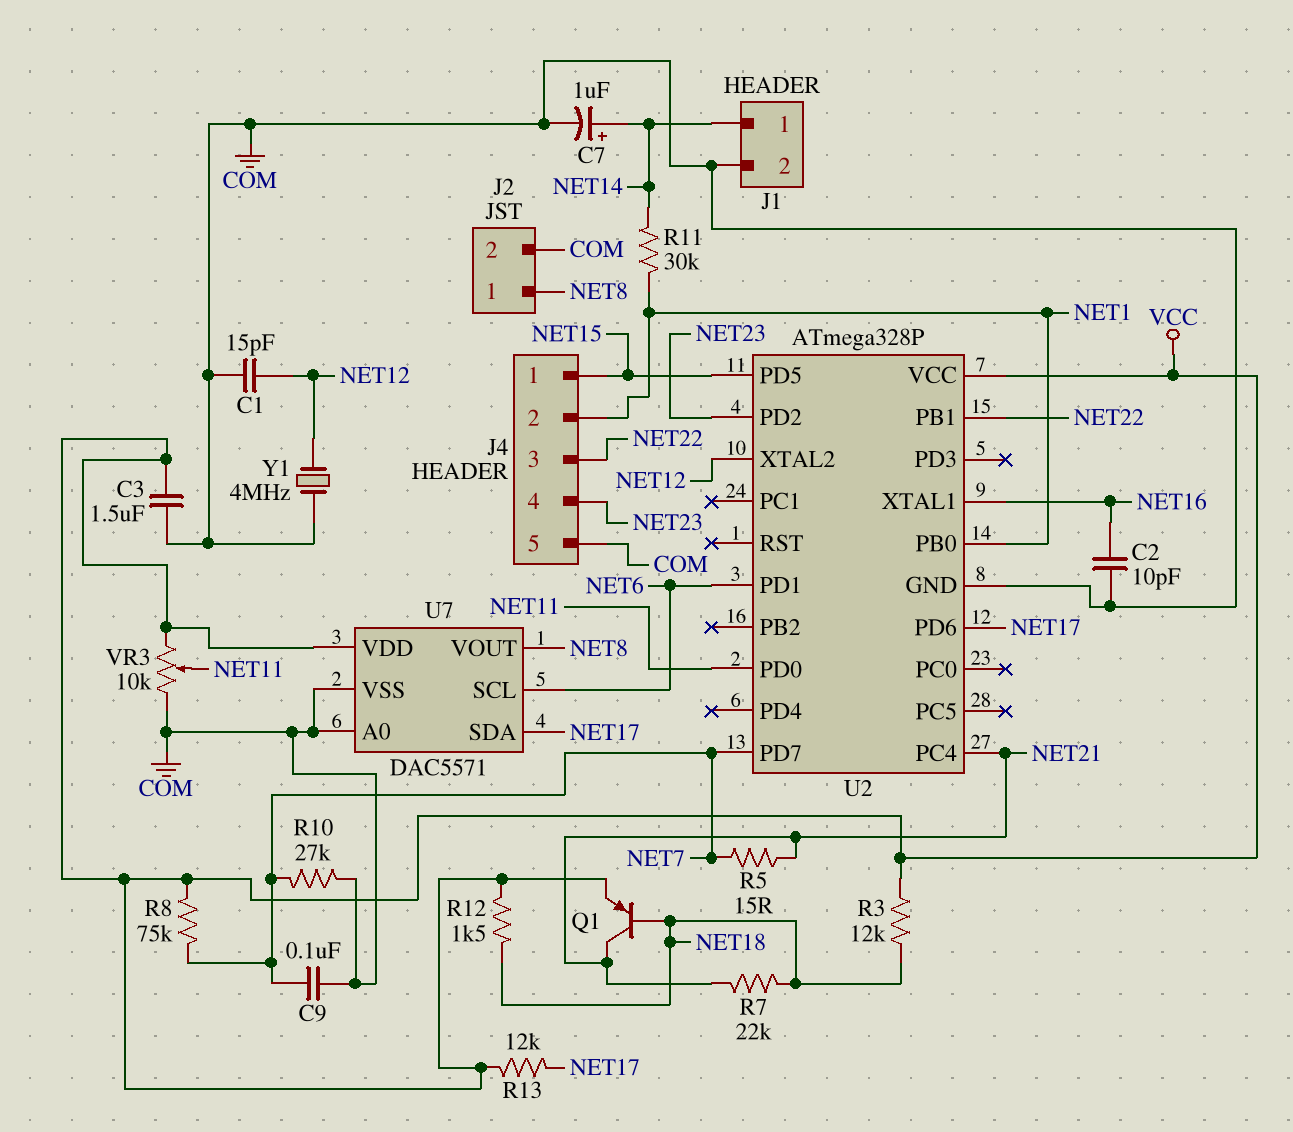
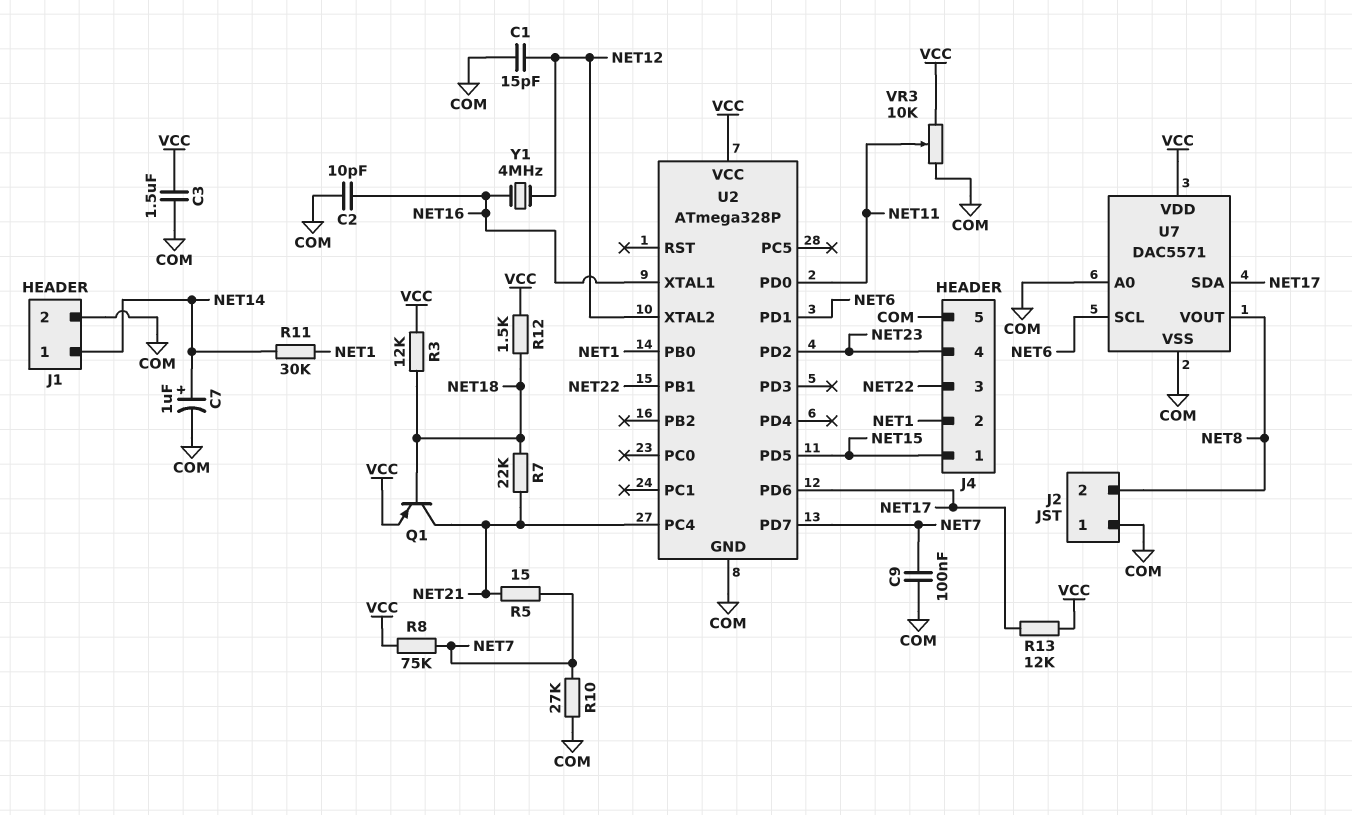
J2 pin 1: NET8 -> COM
J2 pin 2: COM -> NET8
Y1: 4MHz (COM, NET12) -> 4MHz (NET12, NET16)

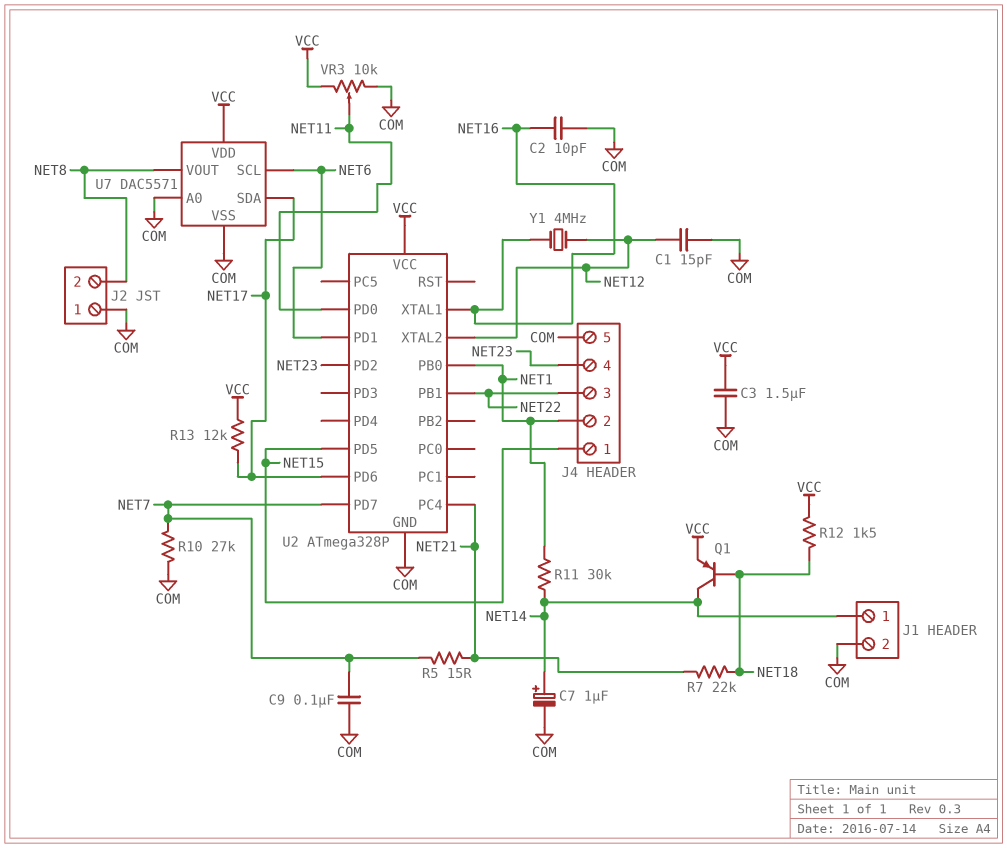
Q1: PNP (B NET18, C NET21, E VCC) -> PNP (B NET18, C NET14, E VCC)
R3: 12k (NET18, VCC) -> none
R8: 75k (NET7, VCC) -> none

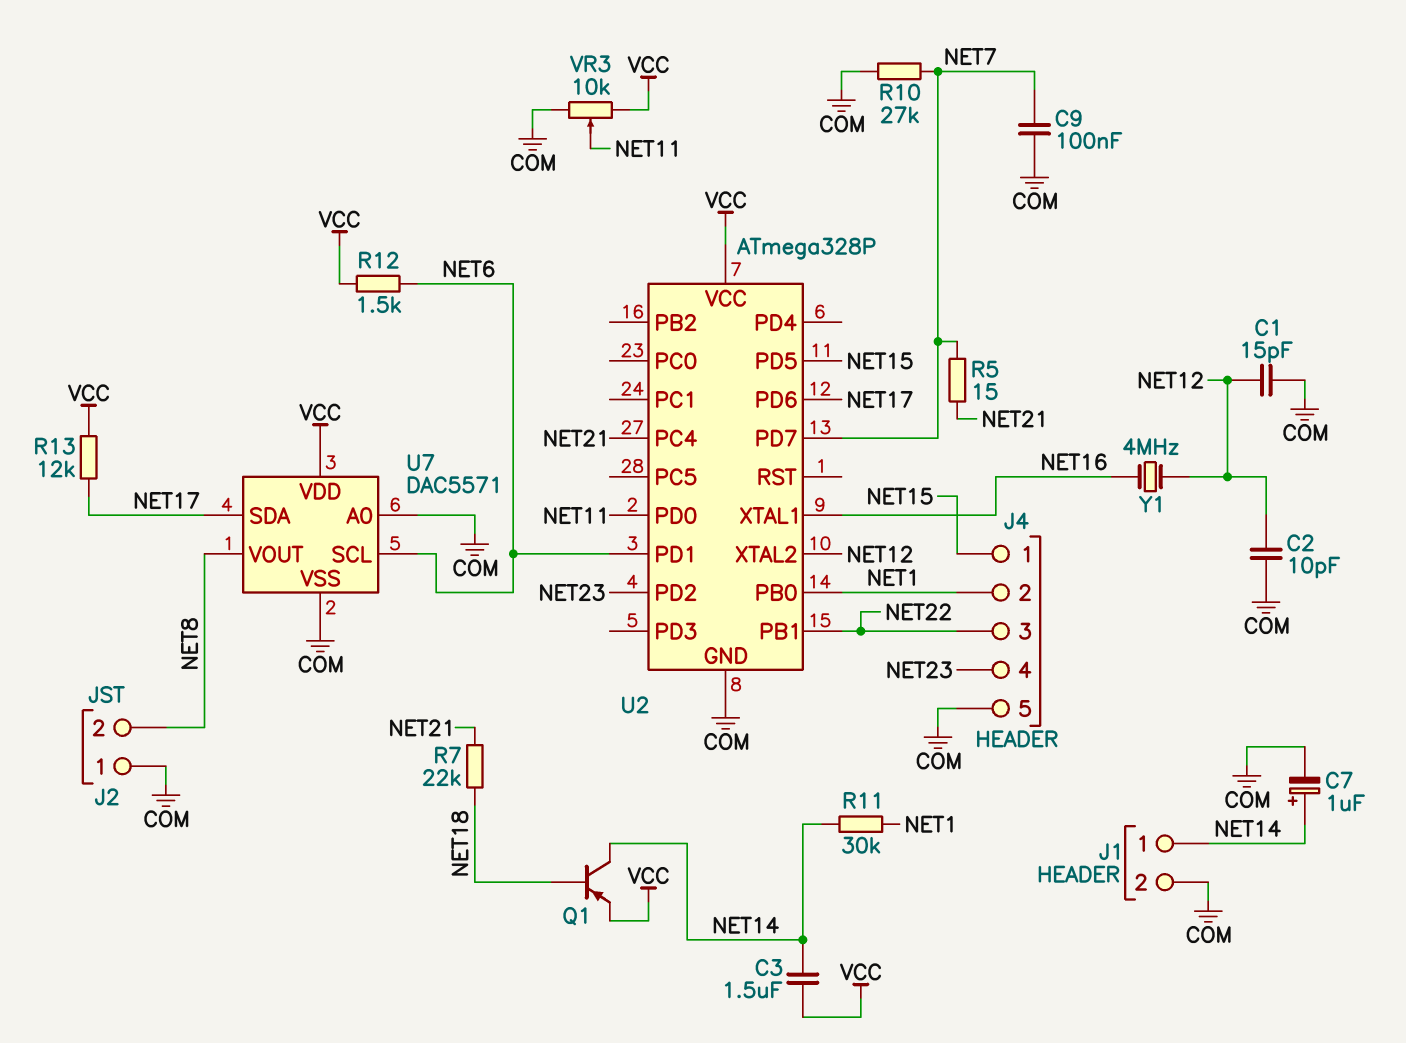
C2: 10pF (COM, NET16) -> 10pF (COM, NET12)
C3: 1.5uF (COM, VCC) -> 1.5uF (NET14, VCC)
R12: 1.5k (NET18, VCC) -> 1.5k (NET6, VCC)

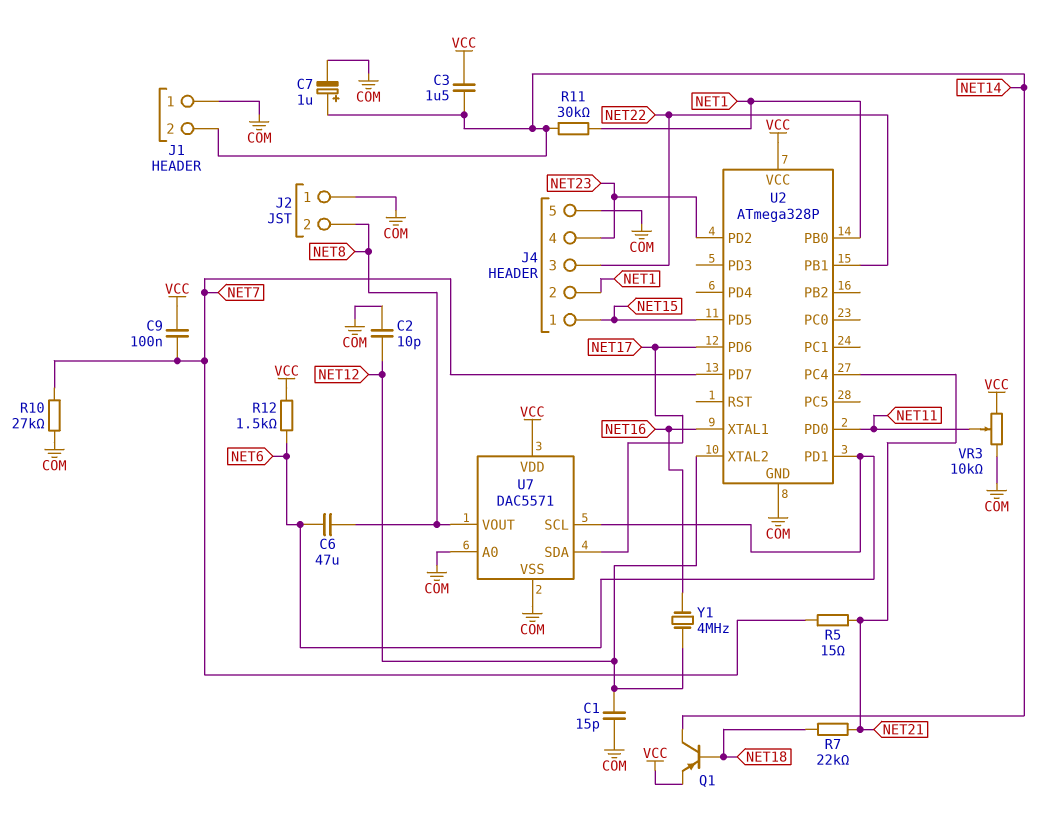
C6: none -> 47uF (NET6, NET8)
C9: 100nF (COM, NET7) -> 100nF (NET7, VCC)
J1 pin 1: NET14 -> COM
J1 pin 2: COM -> NET14
R13: 12k (NET17, VCC) -> none

